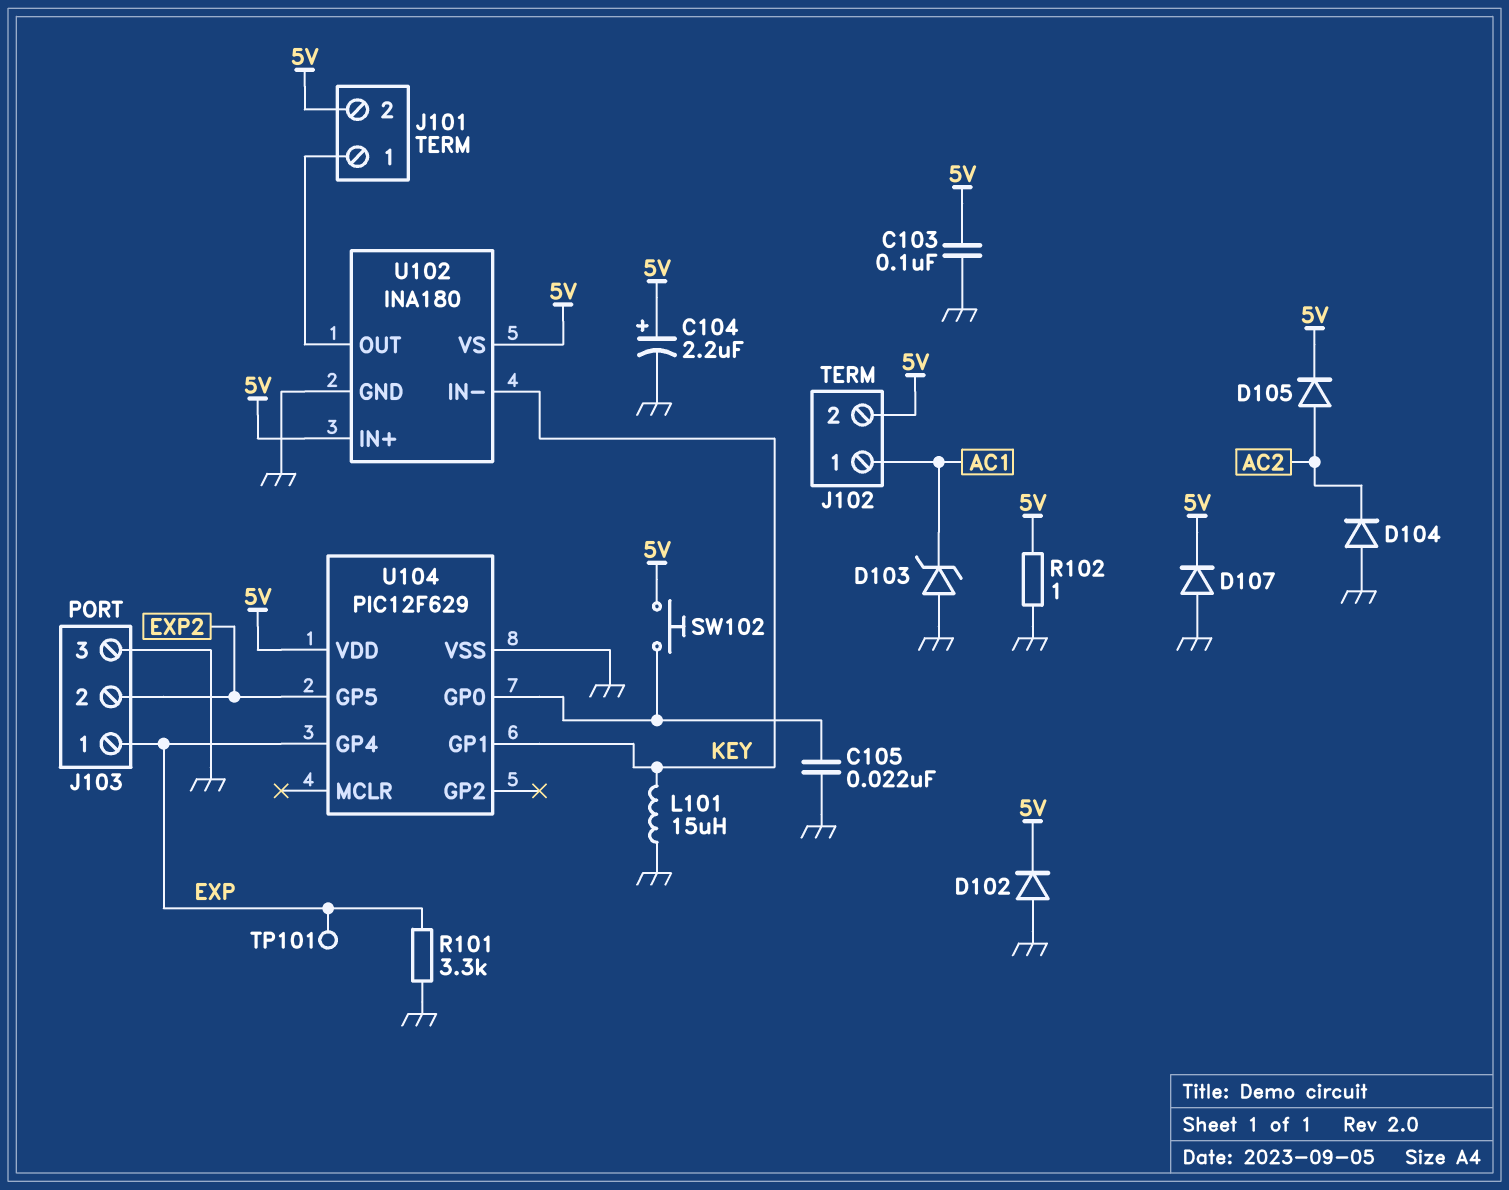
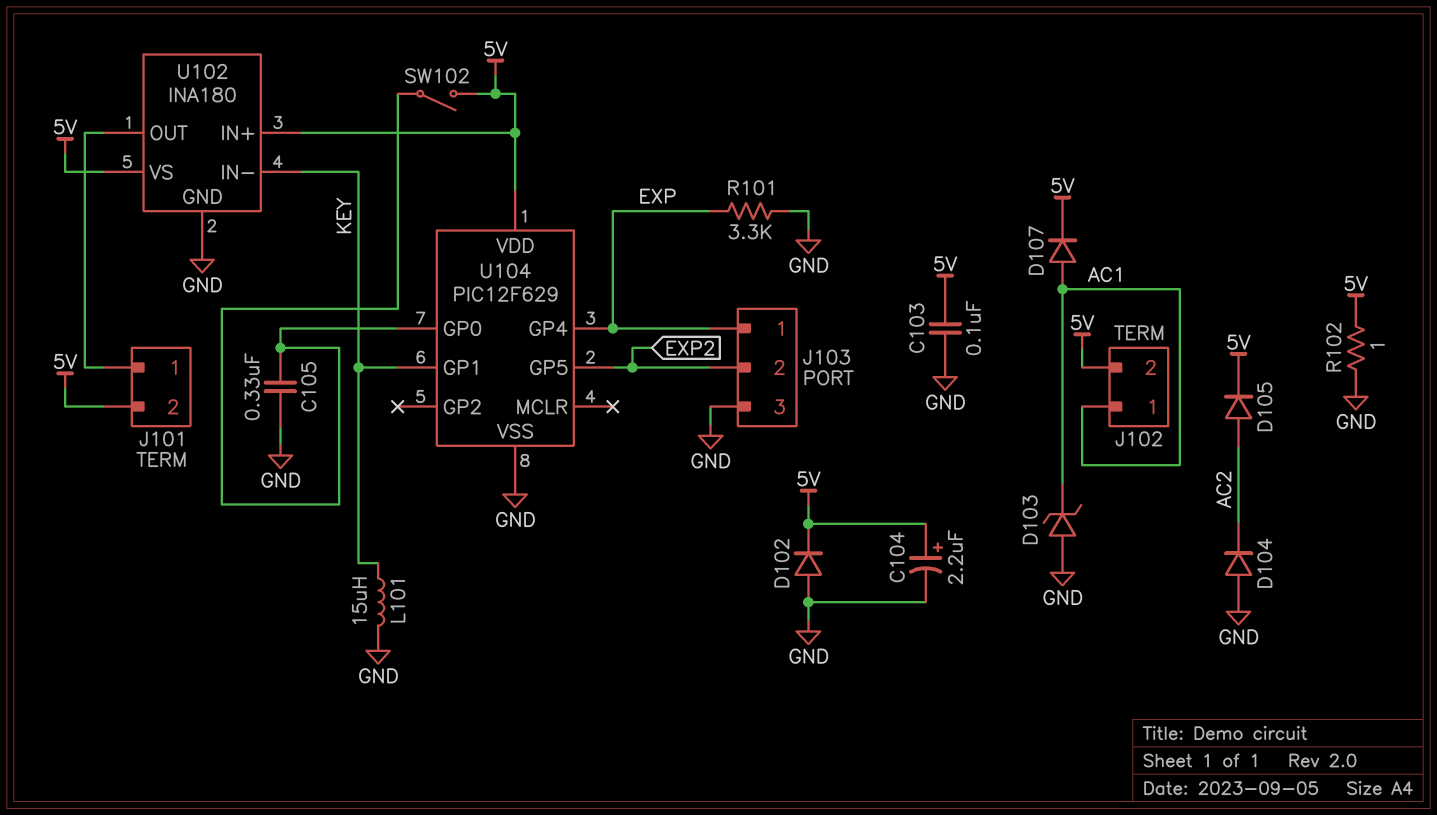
C105: 22nF (GND, U104/GP0) -> 330nF (GND, U104/GP0)
D107: diode (A GND, K 5V) -> diode (A AC1, K 5V)
SW102: button (5V, U104/GP0) -> switch (5V, U104/GP0)
TP101: test point (EXP) -> none

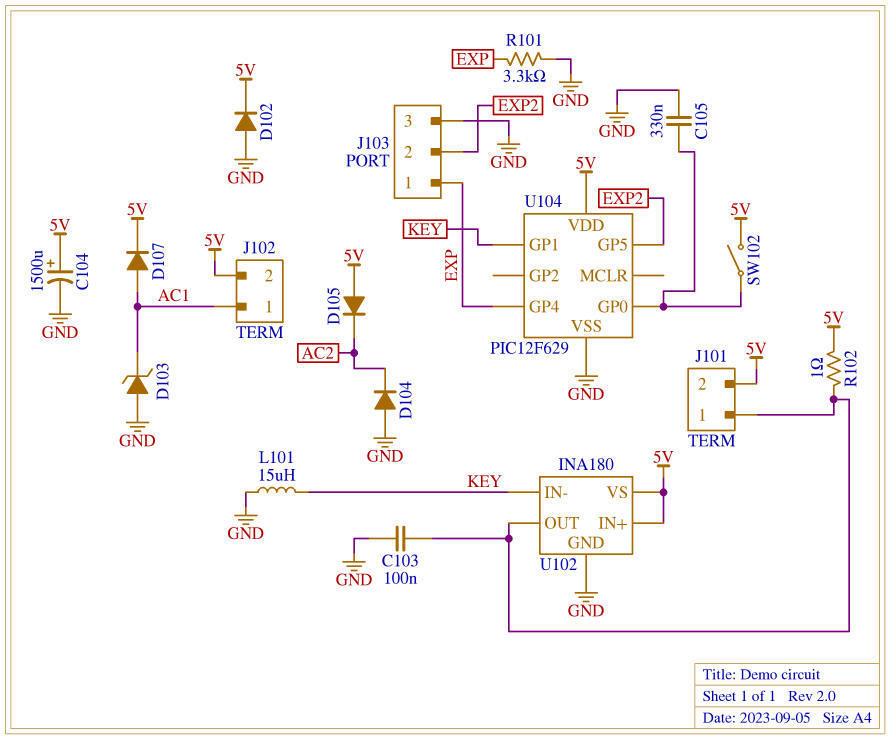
C103: 100nF (5V, GND) -> 100nF (GND, J101/1)
C104: 2.2uF (plus 5V, minus GND) -> 1500uF (plus 5V, minus GND)
D105: diode (A AC2, K 5V) -> diode (A 5V, K AC2)
R102: 1 (5V, GND) -> 1 (5V, J101/1)

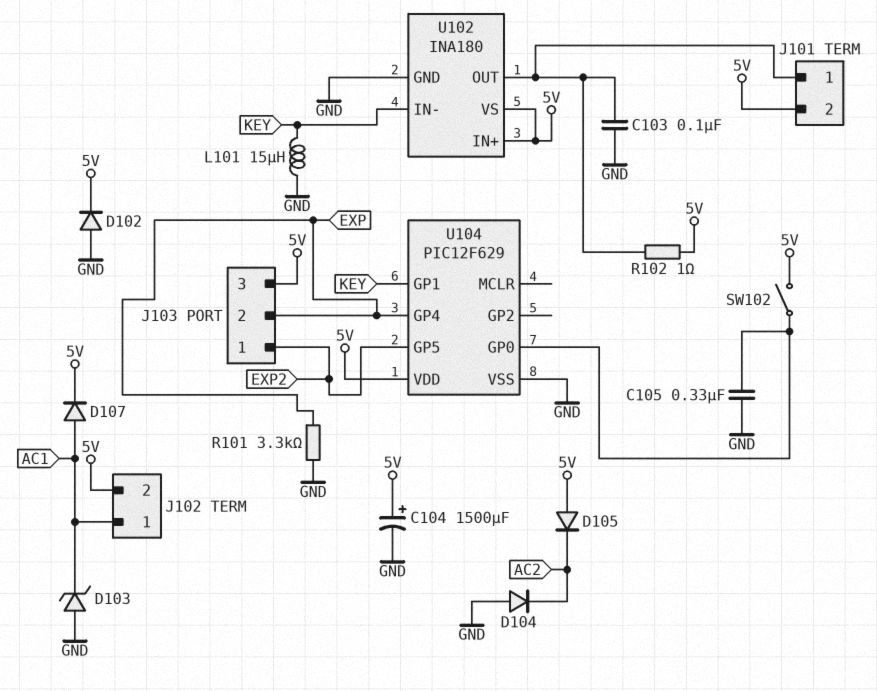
J103 pin 1: EXP -> EXP2
J103 pin 2: EXP2 -> EXP
J103 pin 3: GND -> 5V

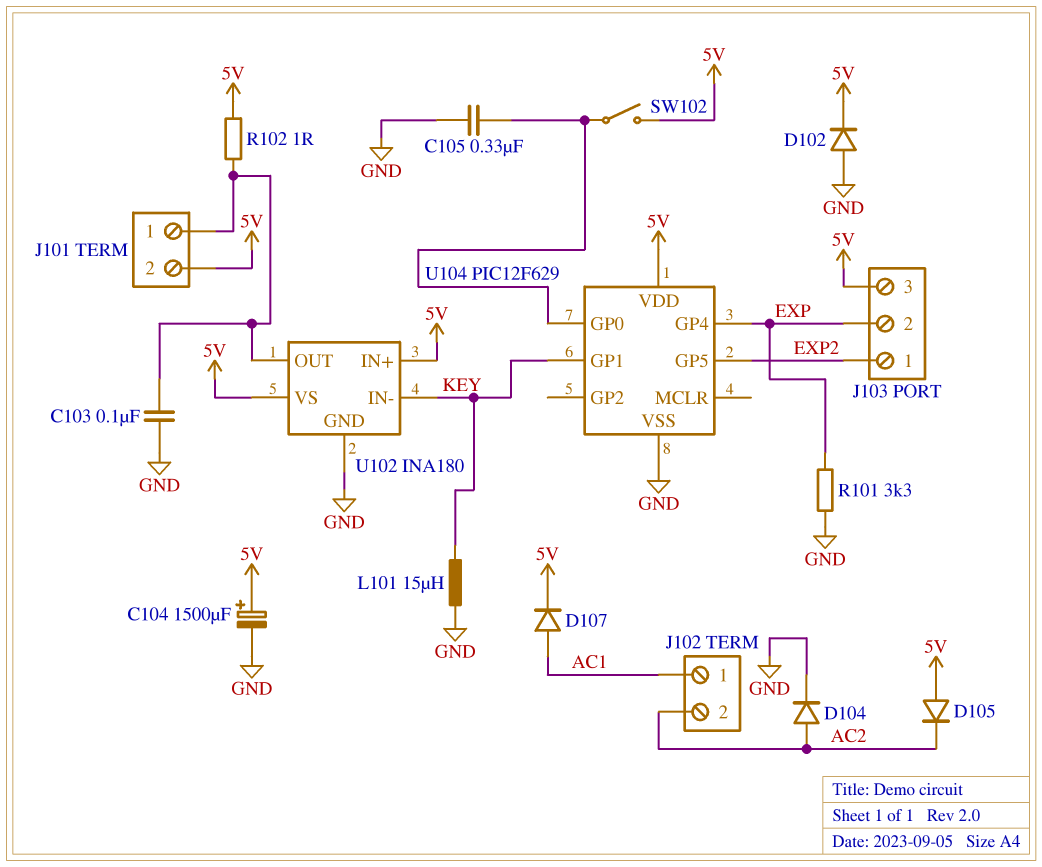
D103: zener (A GND, K AC1) -> none
D104: diode (A GND, K AC2) -> diode (A AC2, K GND)
J102 pin 2: 5V -> AC2

